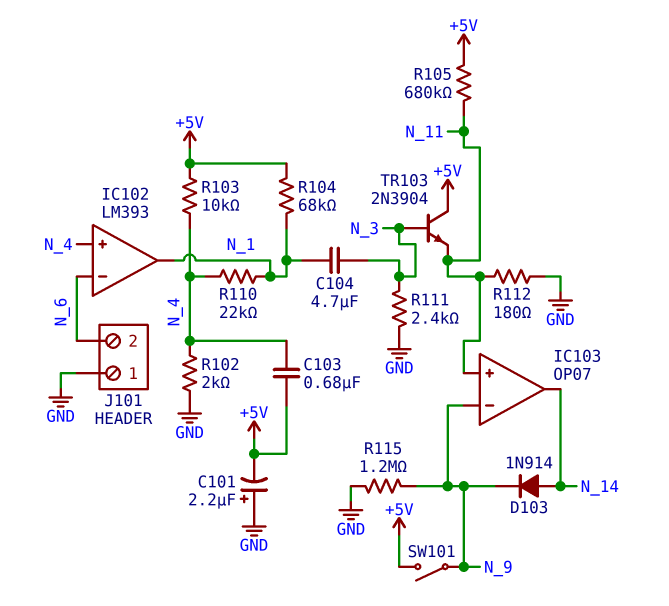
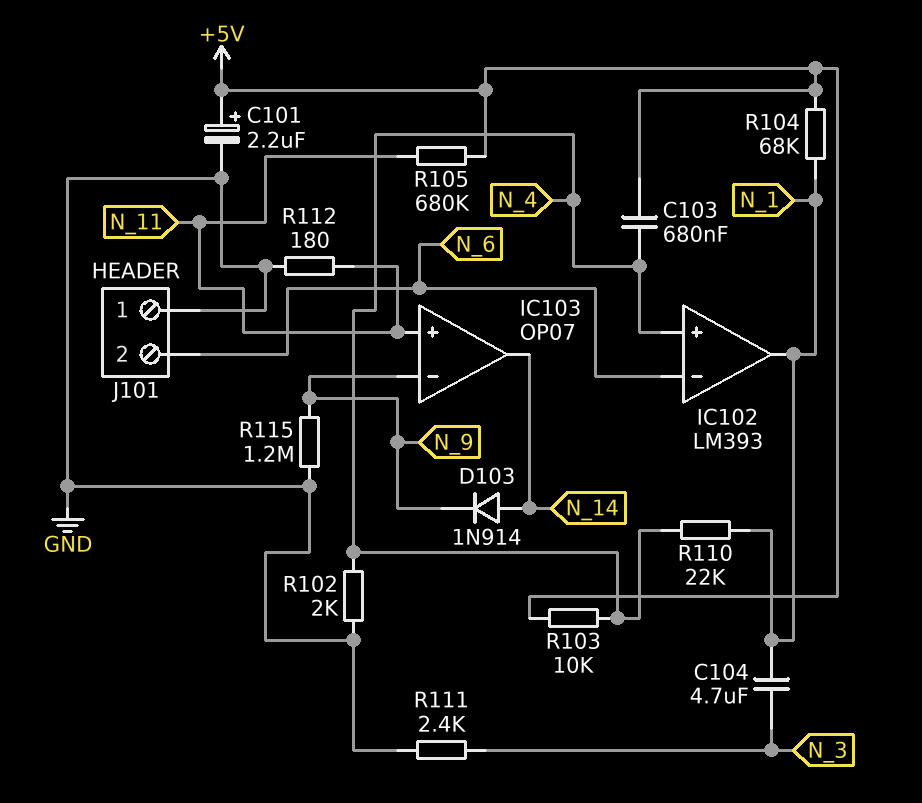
C101: 2.2uF (plus GND, minus +5V) -> 2.2uF (plus +5V, minus GND)
SW101: switch (+5V, N_9) -> none
TR103: NPN 2N3904 (B N_3, C +5V, E N_11) -> none

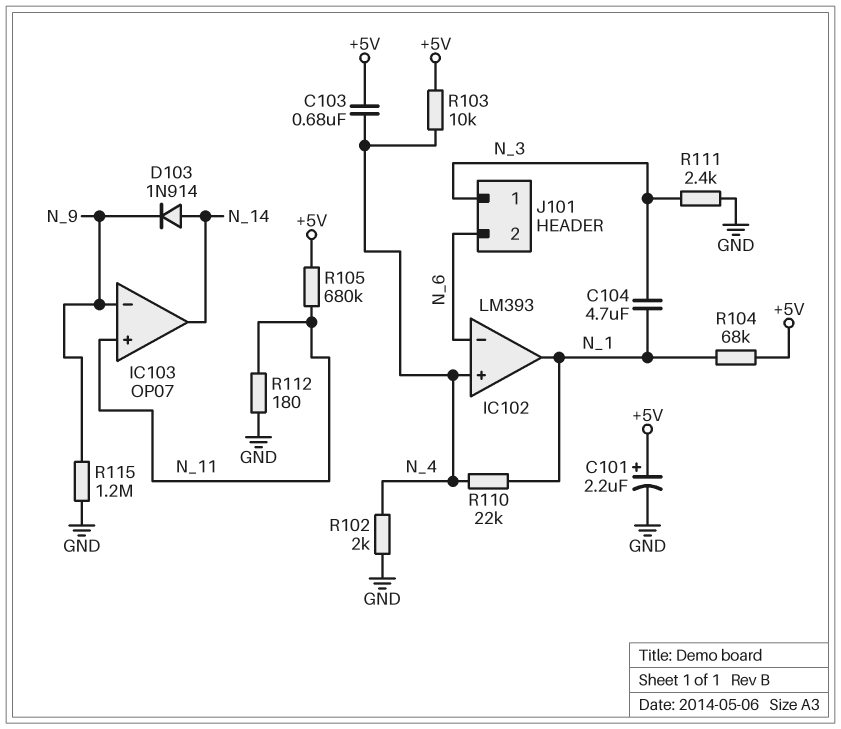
J101 pin 1: GND -> N_3

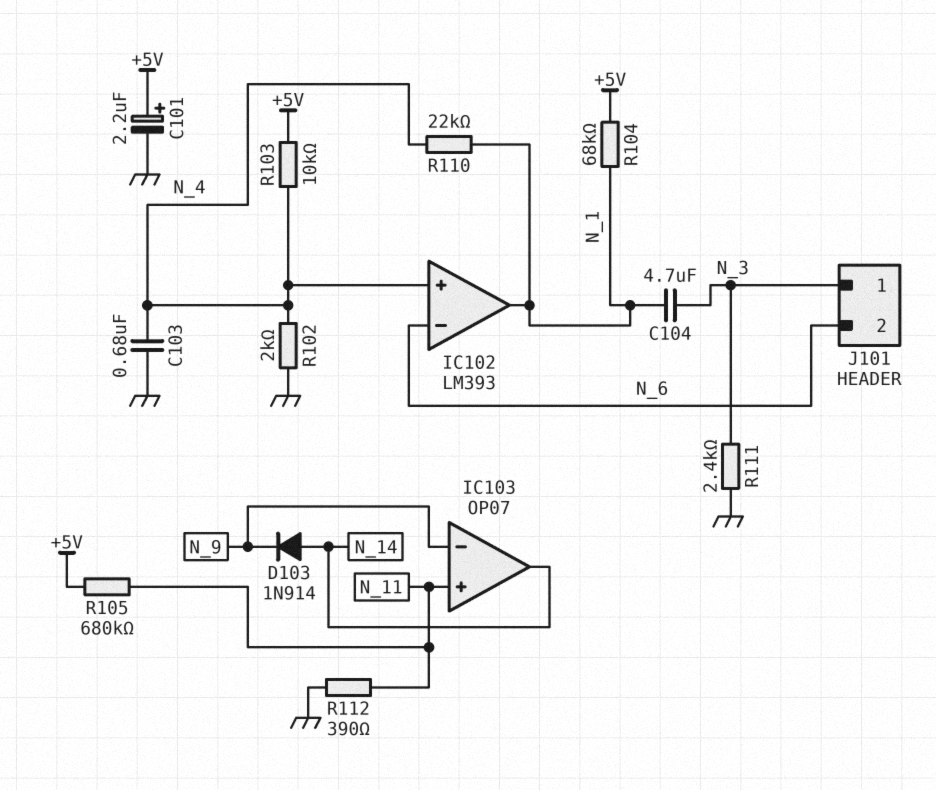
C103: 680nF (+5V, N_4) -> 680nF (GND, N_4)
R112: 180 (GND, N_11) -> 390 (GND, N_11)
R115: 1.2M (GND, N_9) -> none

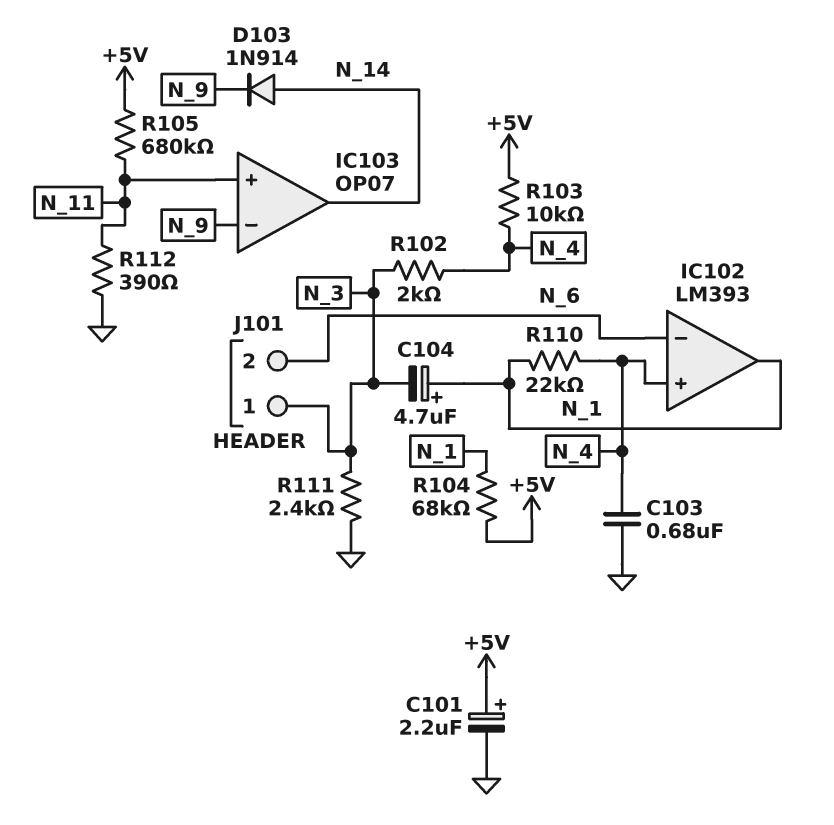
C104: 4.7uF (N_1, N_3) -> 4.7uF (plus N_1, minus N_3)
R102: 2k (GND, N_4) -> 2k (N_3, N_4)

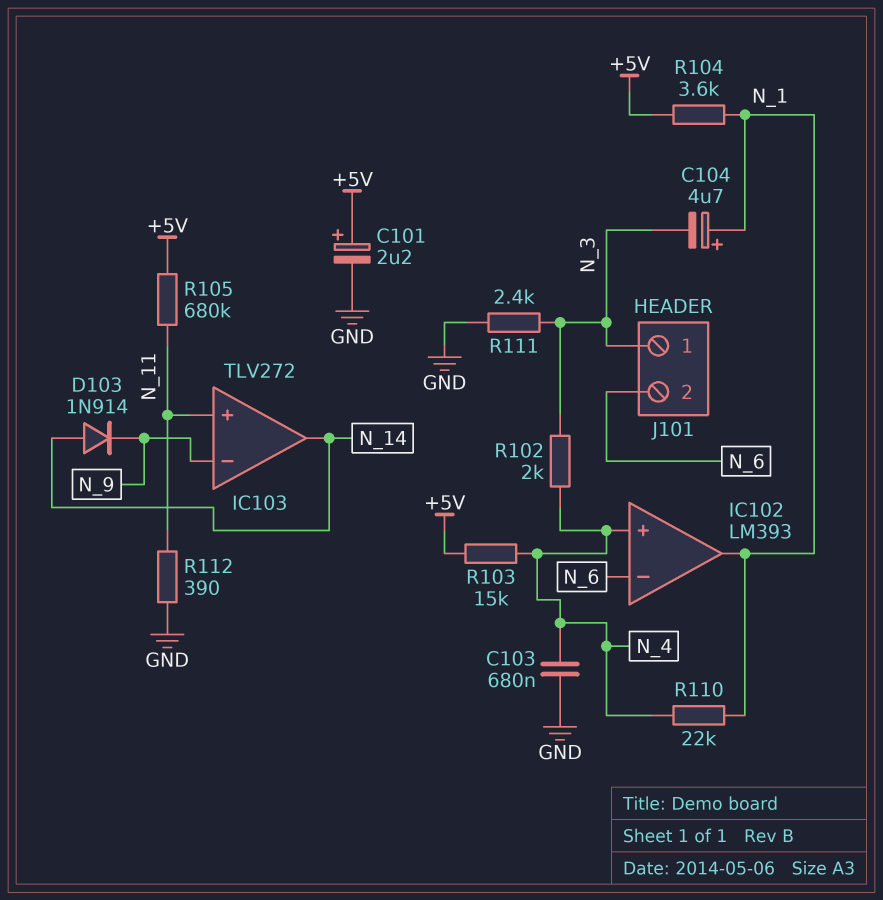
IC103: OP07 -> TLV272
R103: 10k (+5V, N_4) -> 15k (+5V, N_4)
R104: 68k (+5V, N_1) -> 3.6k (+5V, N_1)

